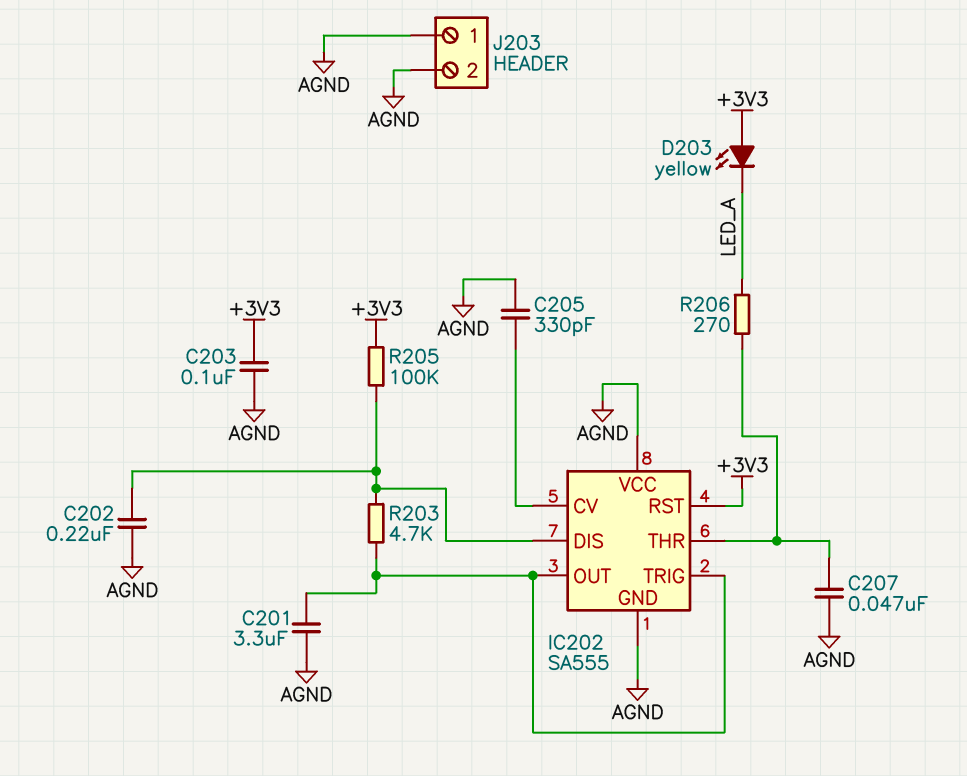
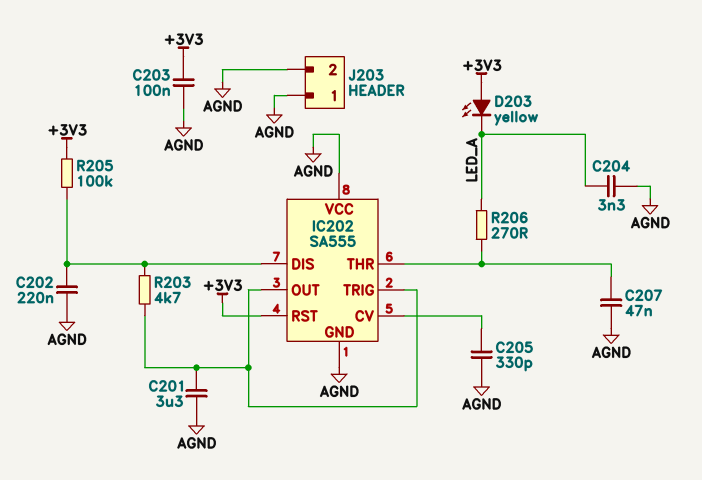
C204: none -> 3.3nF (AGND, LED_A)

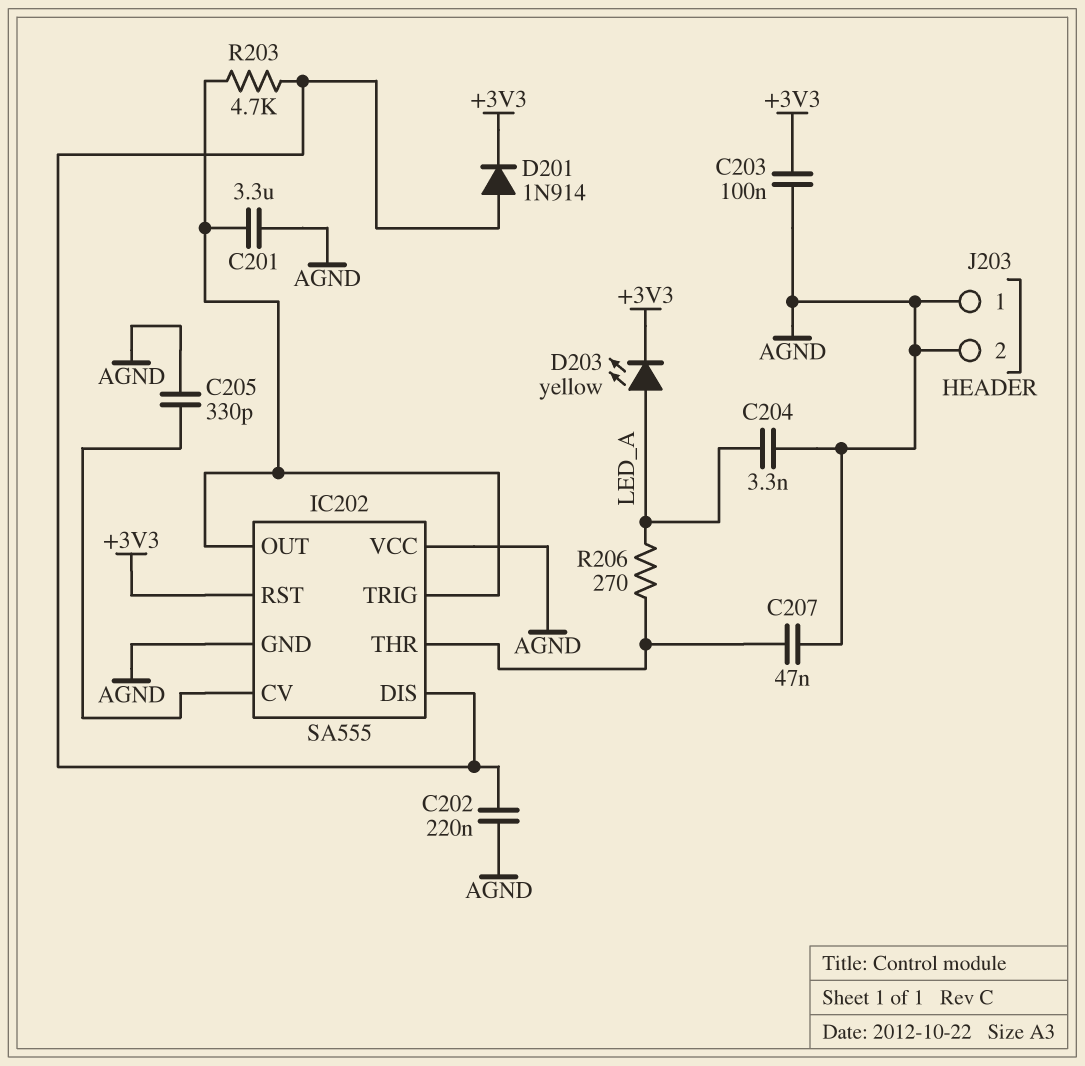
D201: none -> diode 1N914 (A IC202/DIS, K +3V3)
D203: LED yellow (A +3V3, K LED_A) -> LED yellow (A LED_A, K +3V3)
R205: 100k (+3V3, IC202/DIS) -> none

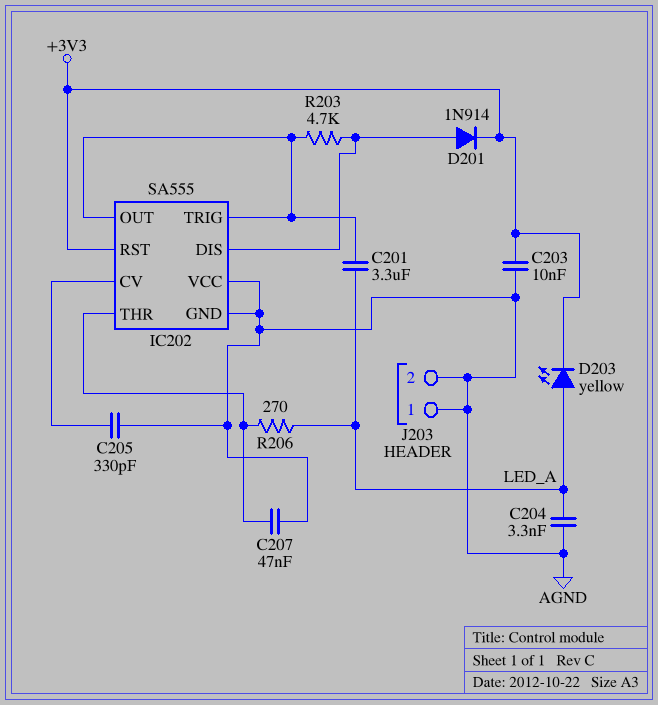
C201: 3.3uF (AGND, IC202/OUT) -> 3.3uF (IC202/OUT, LED_A)
C202: 220nF (AGND, IC202/DIS) -> none
C203: 100nF (+3V3, AGND) -> 10nF (+3V3, AGND)

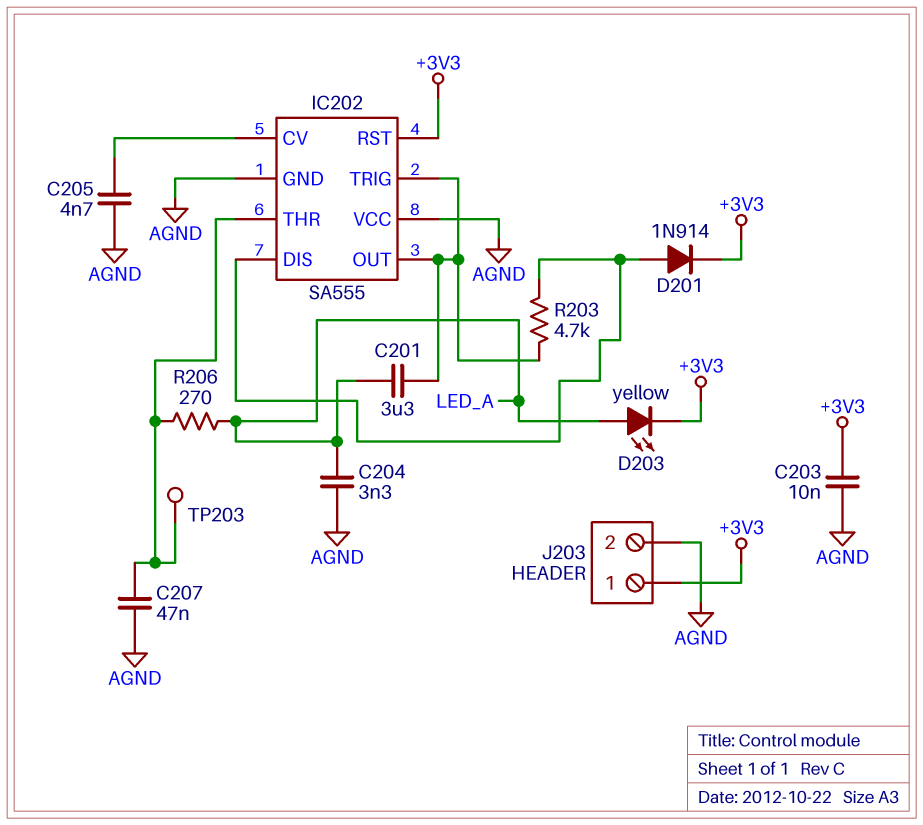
C205: 330pF (AGND, IC202/CV) -> 4.7nF (AGND, IC202/CV)
J203 pin 1: AGND -> +3V3
TP203: none -> test point (IC202/THR)

